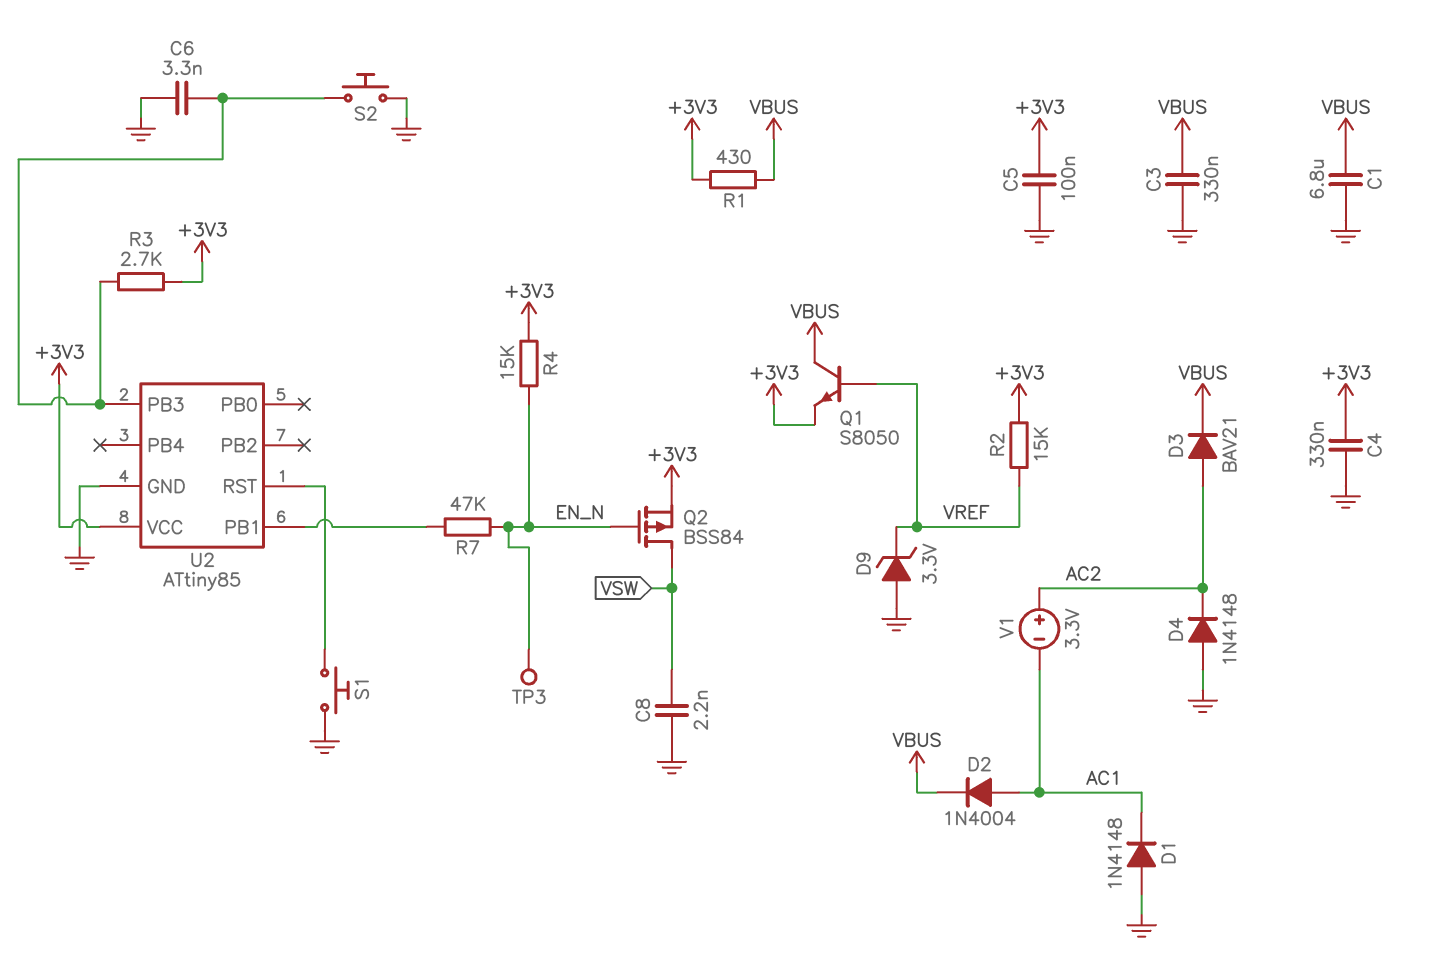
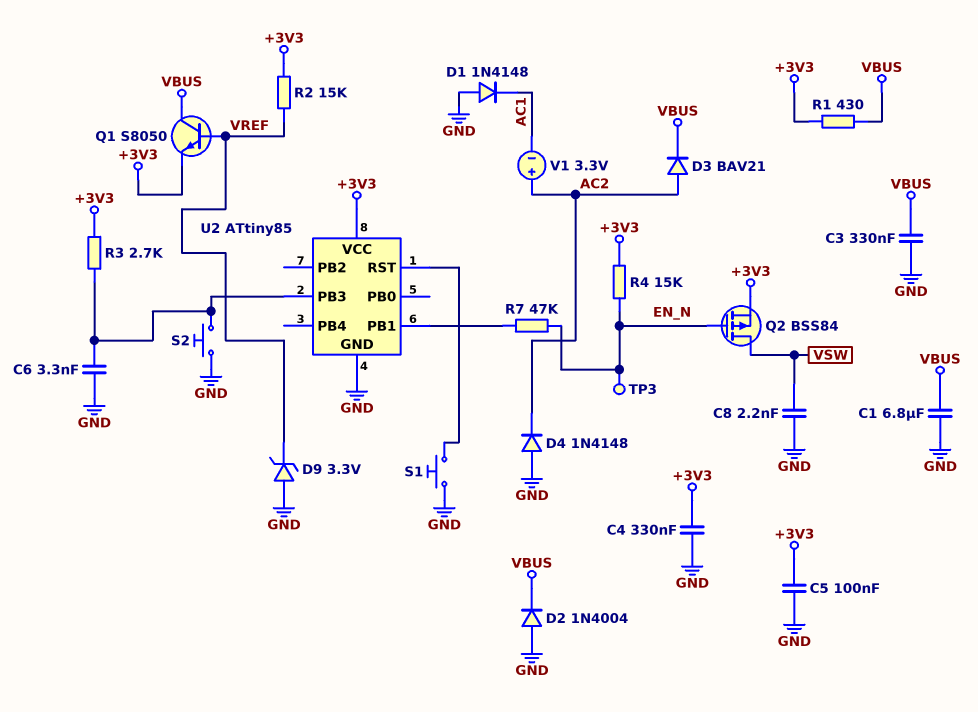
D2: diode 1N4004 (A AC1, K VBUS) -> diode 1N4004 (A GND, K VBUS)

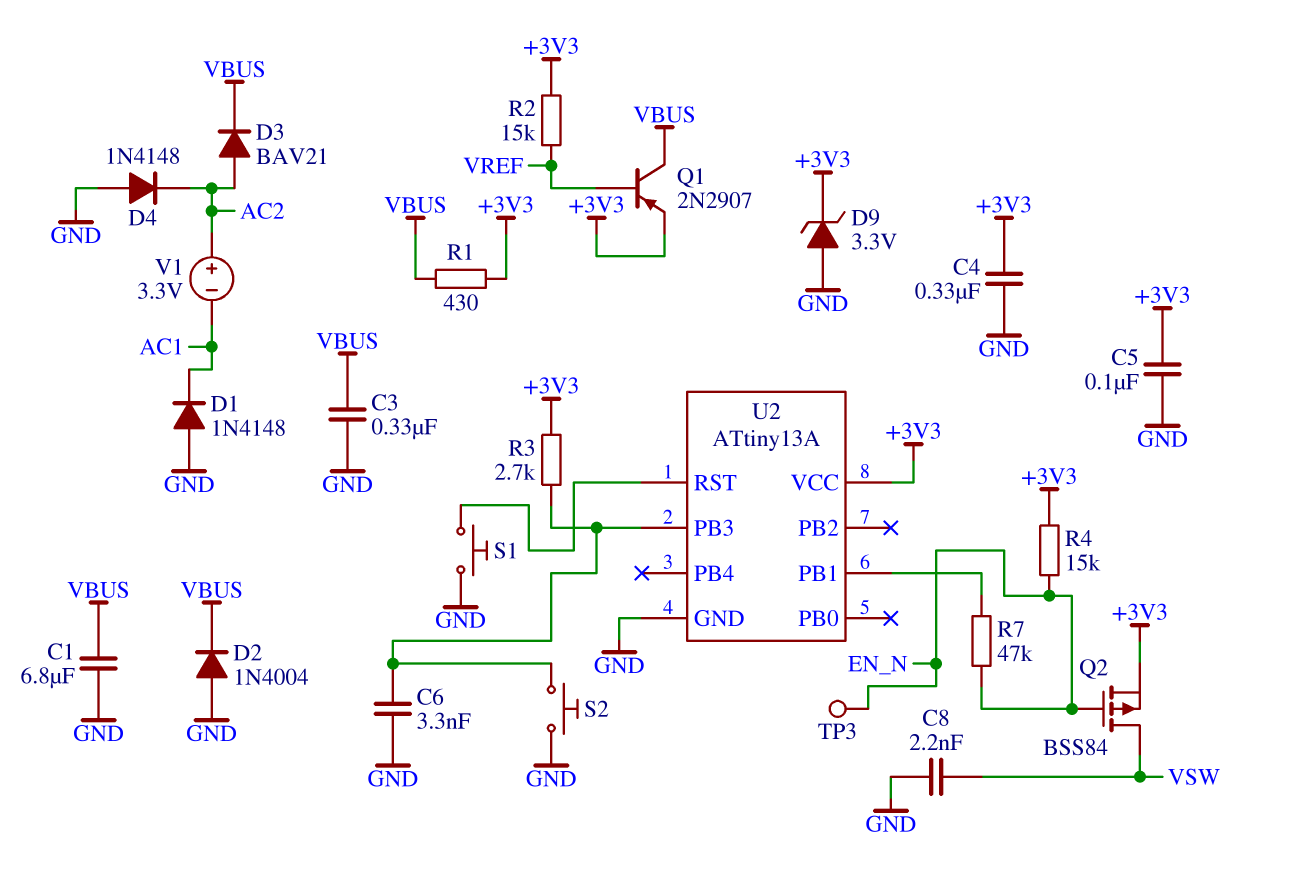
D9: zener 3.3V (A GND, K VREF) -> zener 3.3V (A GND, K +3V3)
Q1: NPN S8050 (B VREF, C VBUS, E +3V3) -> PNP 2N2907 (B VREF, C VBUS, E +3V3)
U2: ATtiny85 -> ATtiny13A

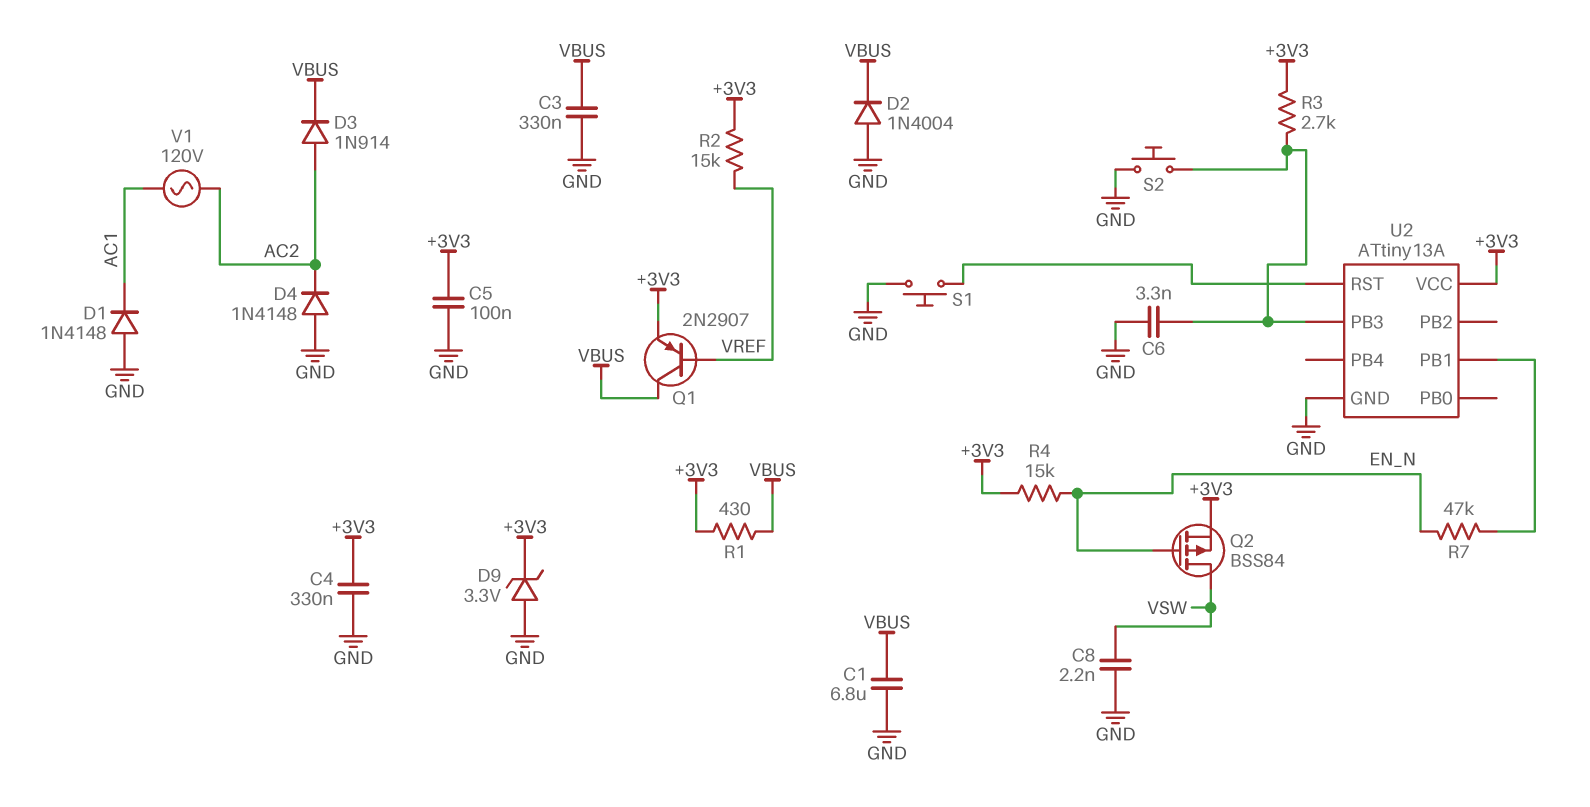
D3: diode BAV21 (A AC2, K VBUS) -> diode 1N914 (A AC2, K VBUS)
TP3: test point (EN_N) -> none
V1: 3.3V (plus AC2, minus AC1) -> AC 120V (AC1, AC2)

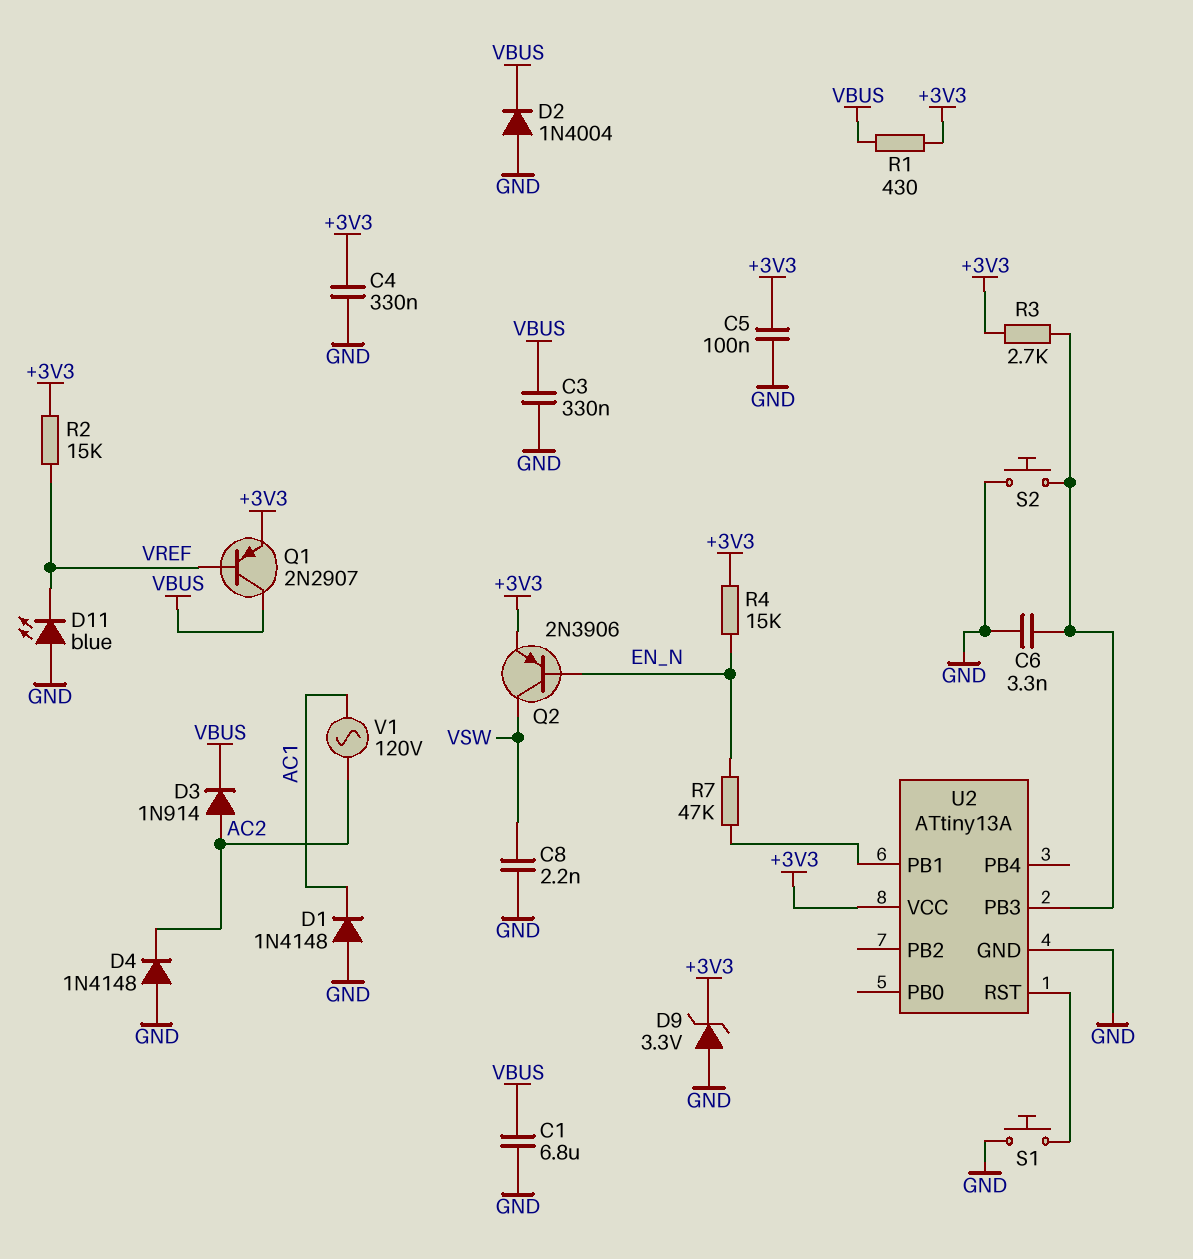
D11: none -> LED blue (A GND, K VREF)
Q2: PMOS BSS84 (G EN_N, D VSW, S +3V3) -> PNP 2N3906 (B EN_N, C VSW, E +3V3)

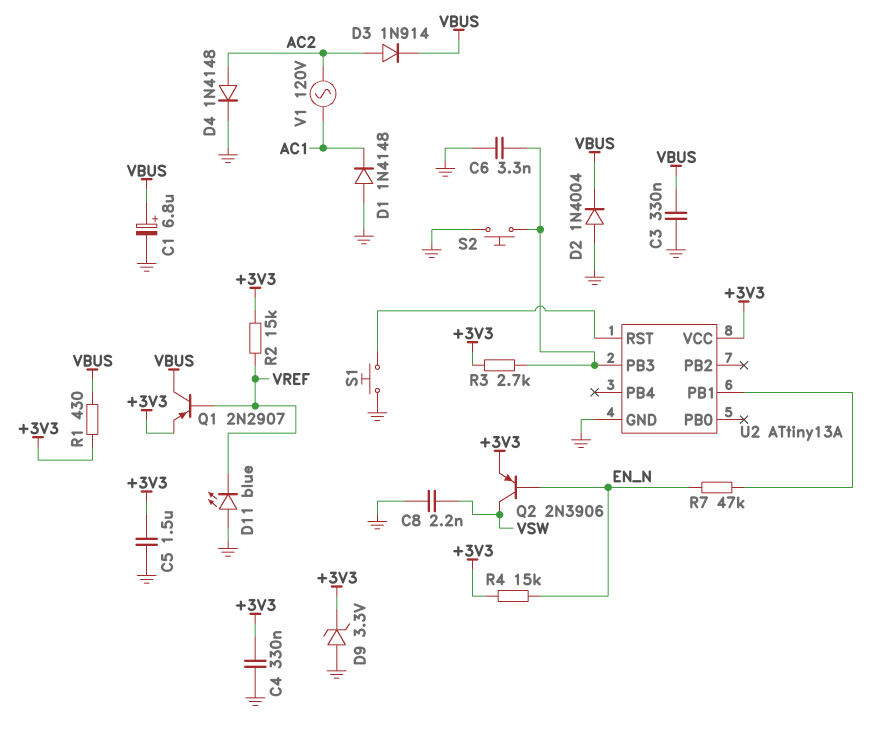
C1: 6.8uF (GND, VBUS) -> 6.8uF (plus VBUS, minus GND)
C5: 100nF (+3V3, GND) -> 1.5uF (+3V3, GND)
D4: diode 1N4148 (A GND, K AC2) -> diode 1N4148 (A AC2, K GND)

